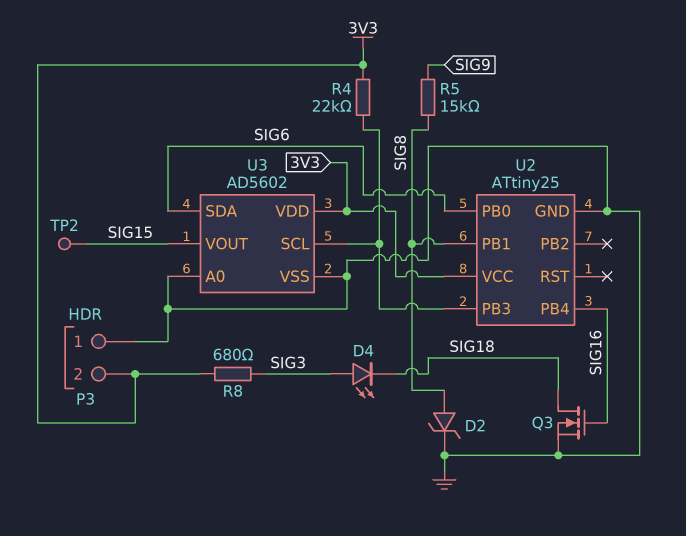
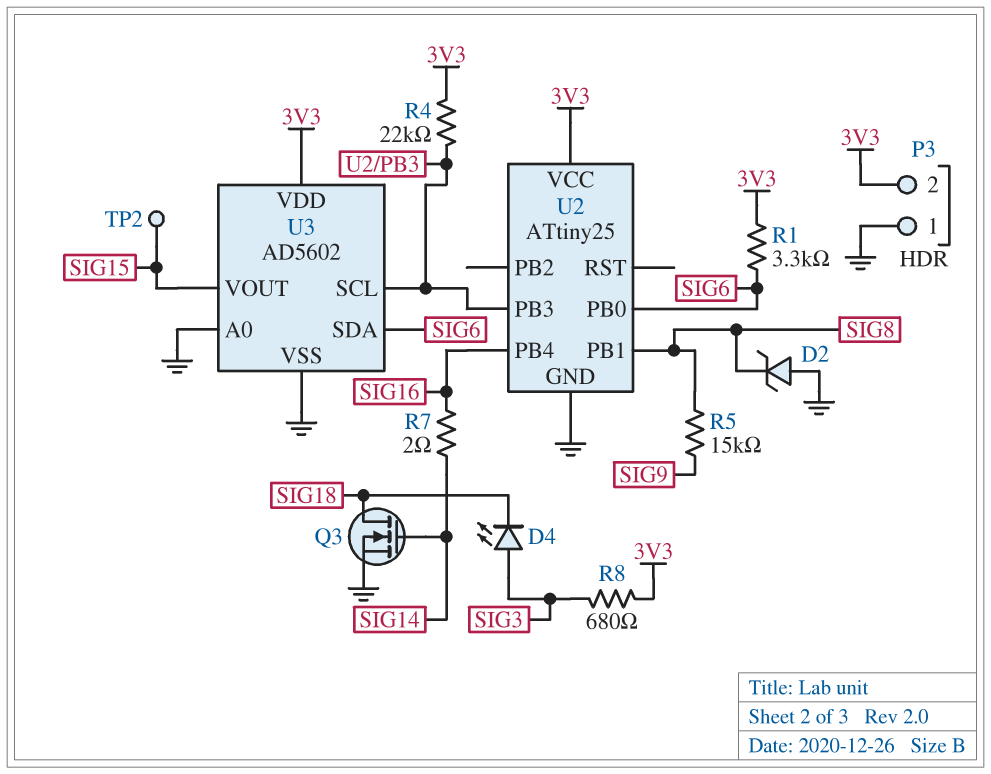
D2: zener (A SIG8, K GND) -> zener (A GND, K SIG8)
Q3: NMOS (G SIG16, D SIG18, S GND) -> NMOS (G SIG14, D SIG18, S GND)
R1: none -> 3.3k (3V3, SIG6)
R7: none -> 2 (SIG14, SIG16)

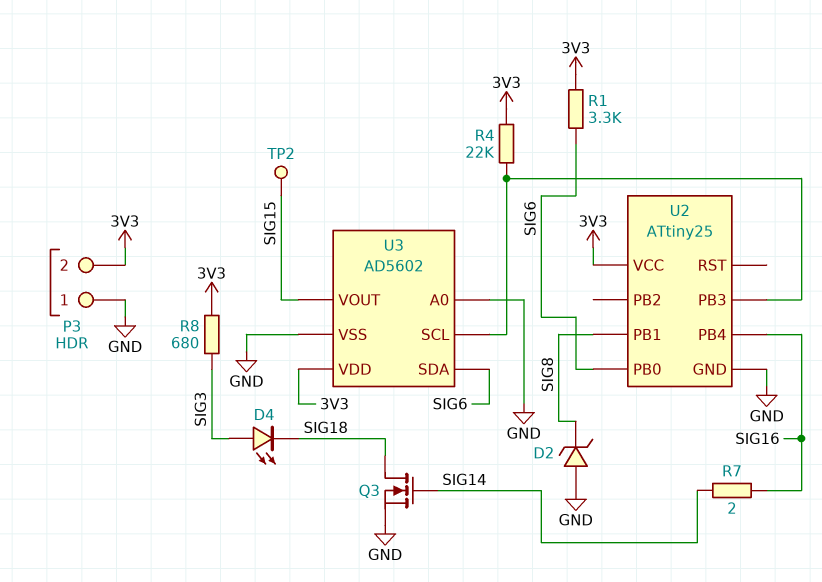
R5: 15k (SIG8, SIG9) -> none

